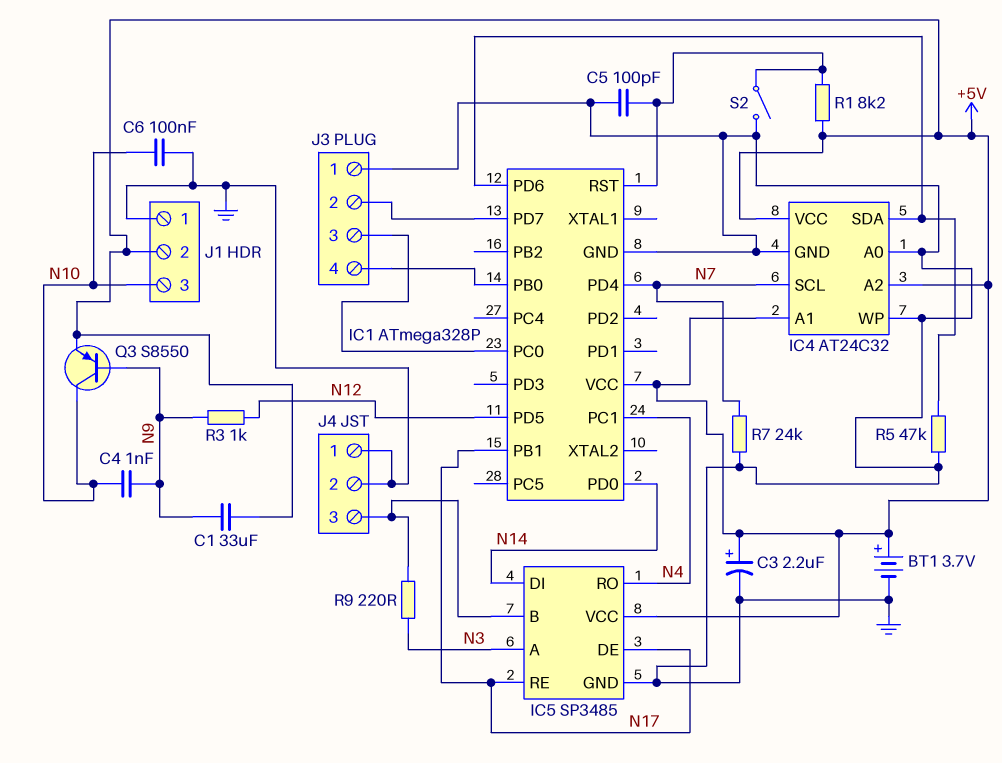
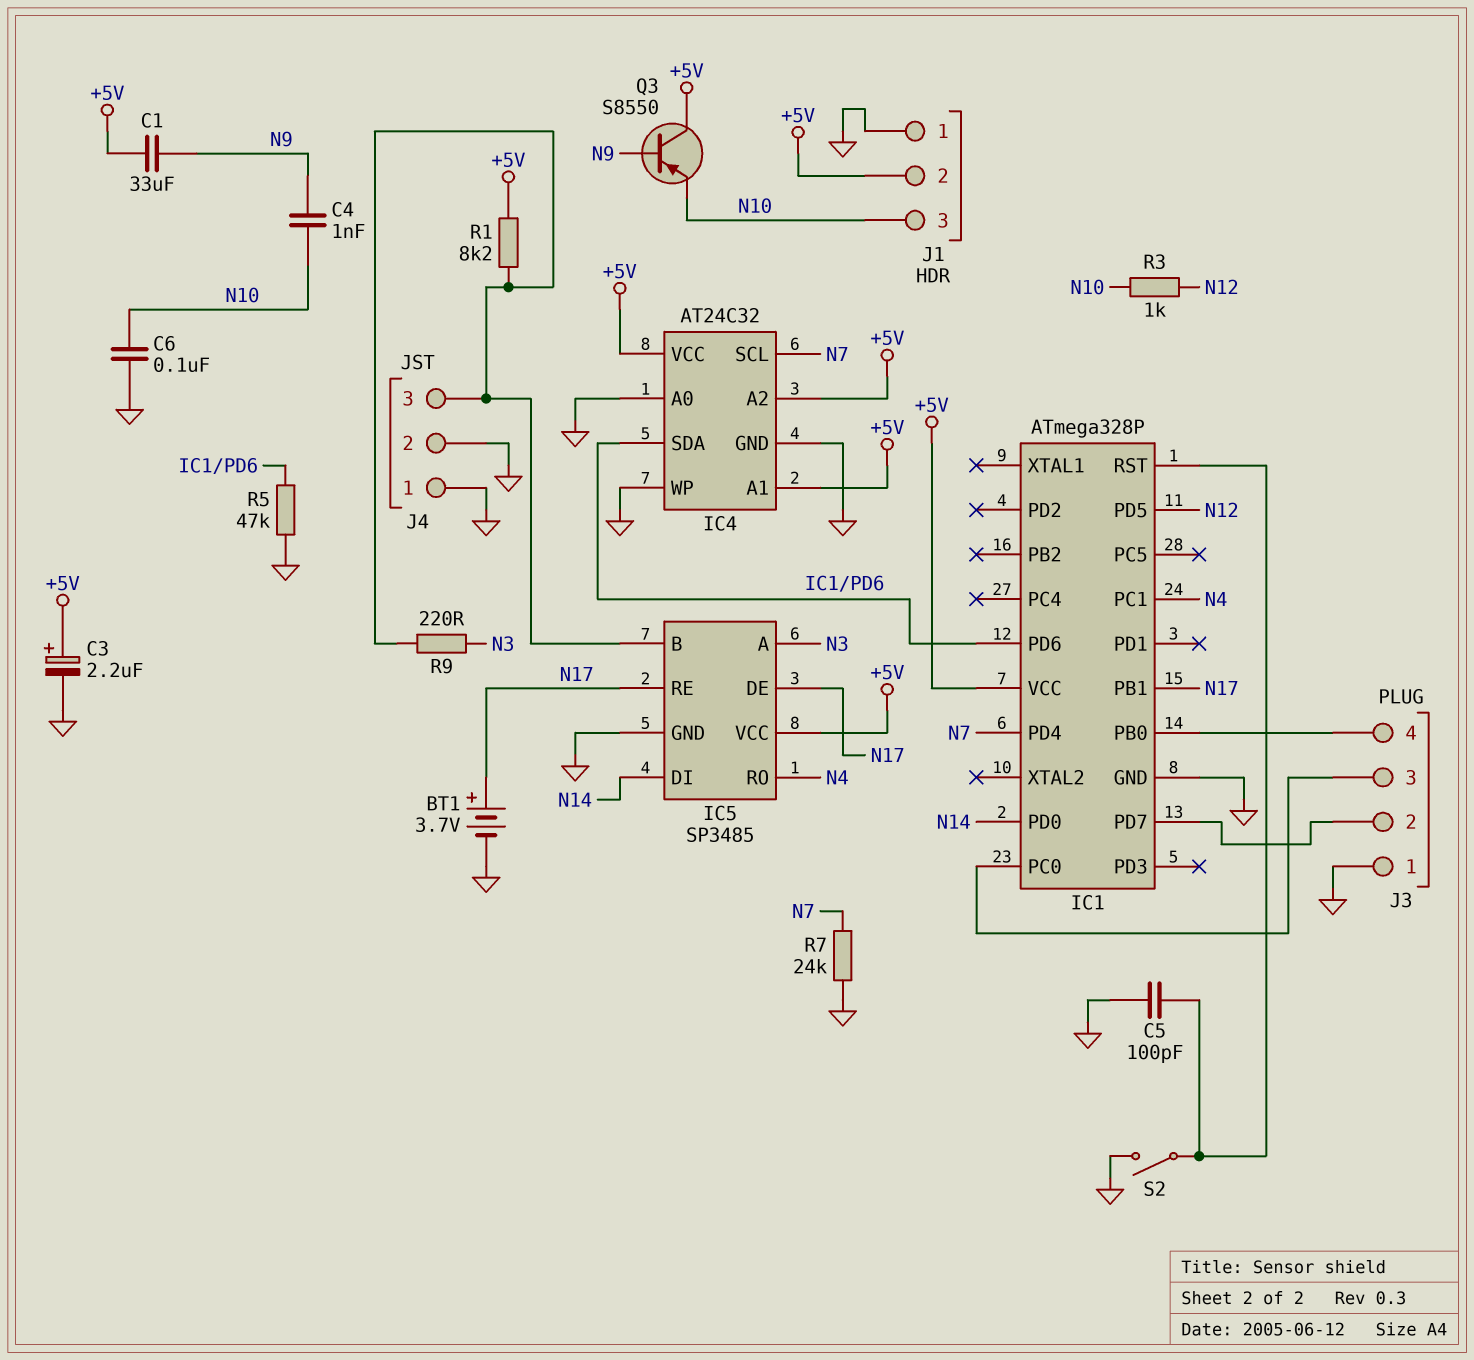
BT1: 3.7V (plus +5V, minus GND) -> 3.7V (plus N17, minus GND)
Q3: PNP S8550 (B N9, C N10, E +5V) -> PNP S8550 (B N9, C +5V, E N10)
R1: 8.2k (+5V, IC1/RST) -> 8.2k (+5V, IC5/B)
R3: 1k (N9, N12) -> 1k (N10, N12)

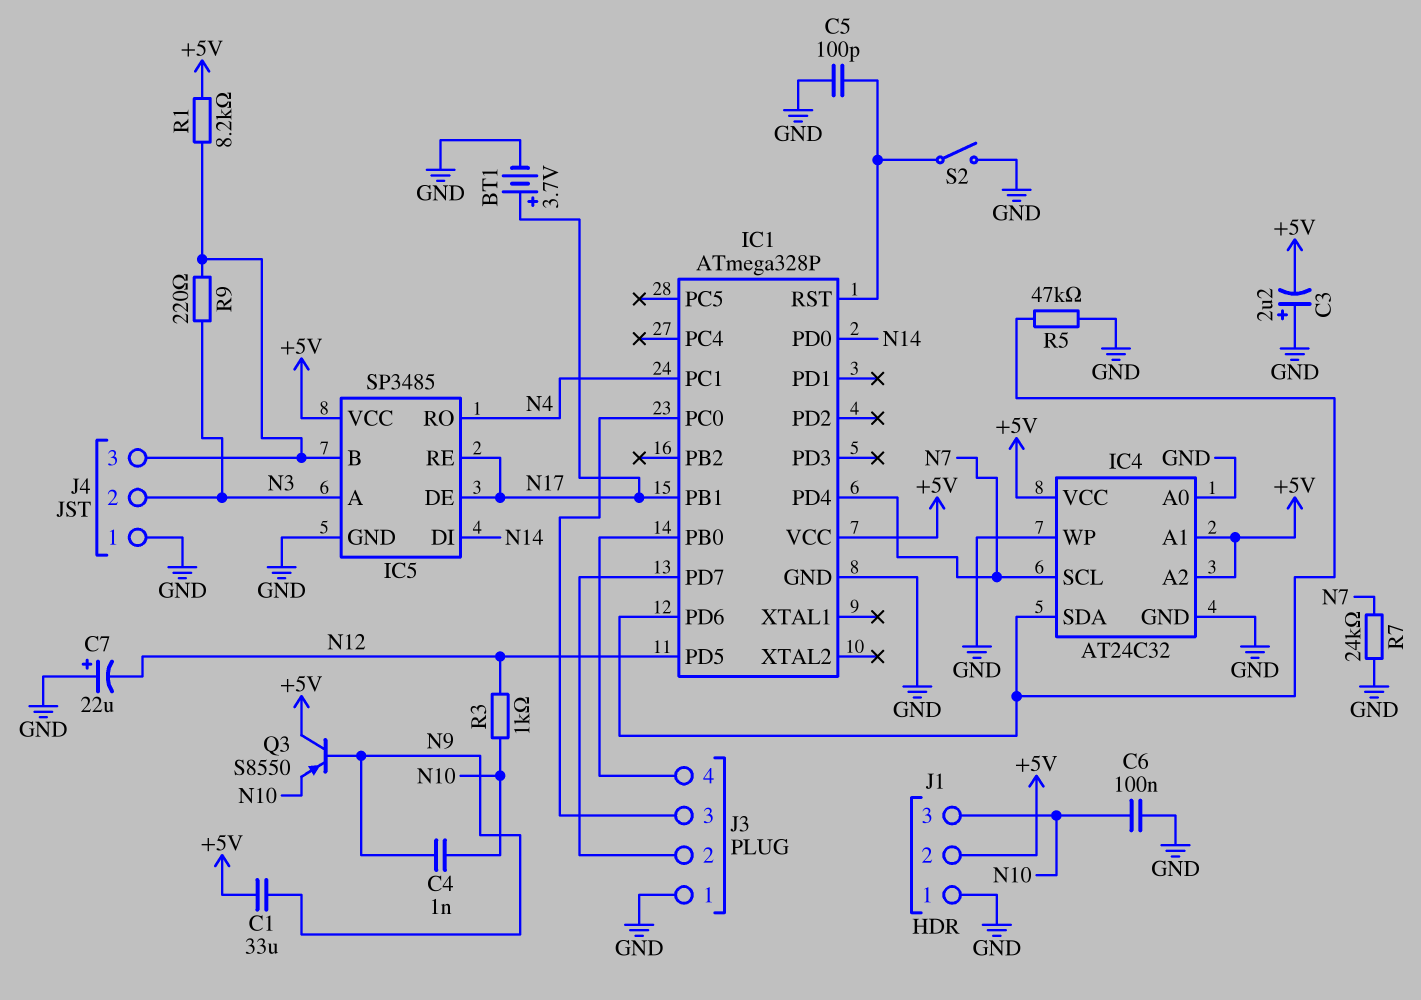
C3: 2.2uF (plus +5V, minus GND) -> 2.2uF (plus GND, minus +5V)
C7: none -> 22uF (plus GND, minus N12)
J4 pin 2: GND -> N3

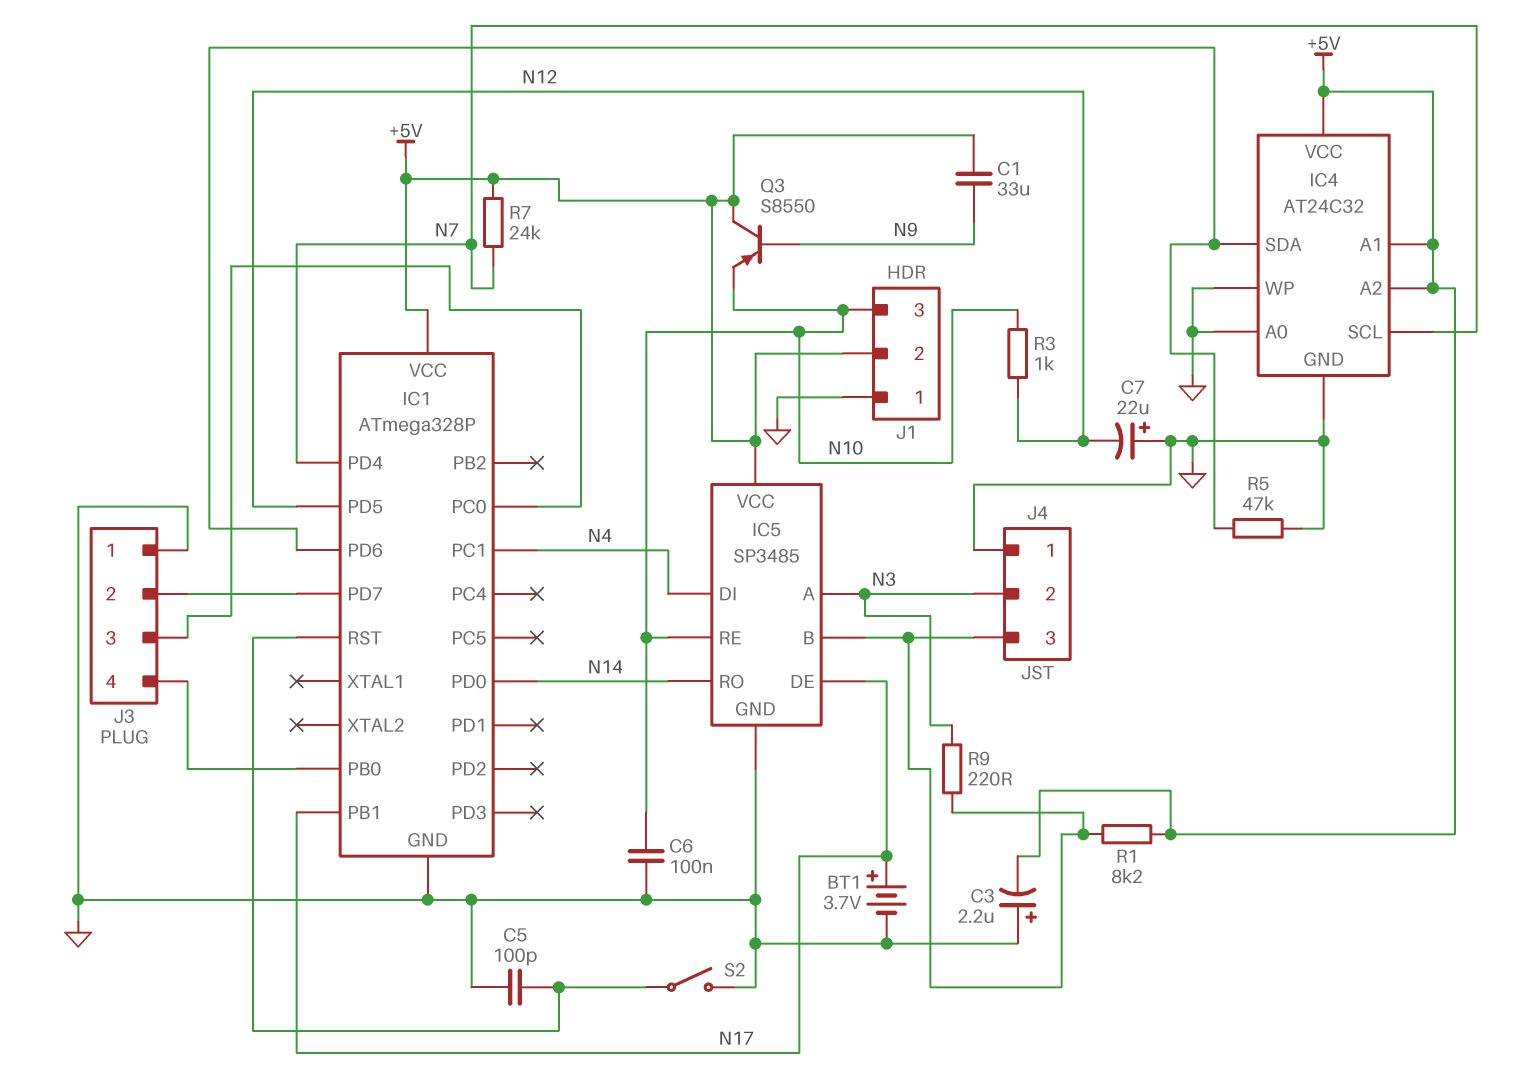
C4: 1nF (N9, N10) -> none
IC5 pin DI: N14 -> N4
IC5 pin RE: N17 -> N10
IC5 pin RO: N4 -> N14
R7: 24k (GND, N7) -> 24k (+5V, N7)

